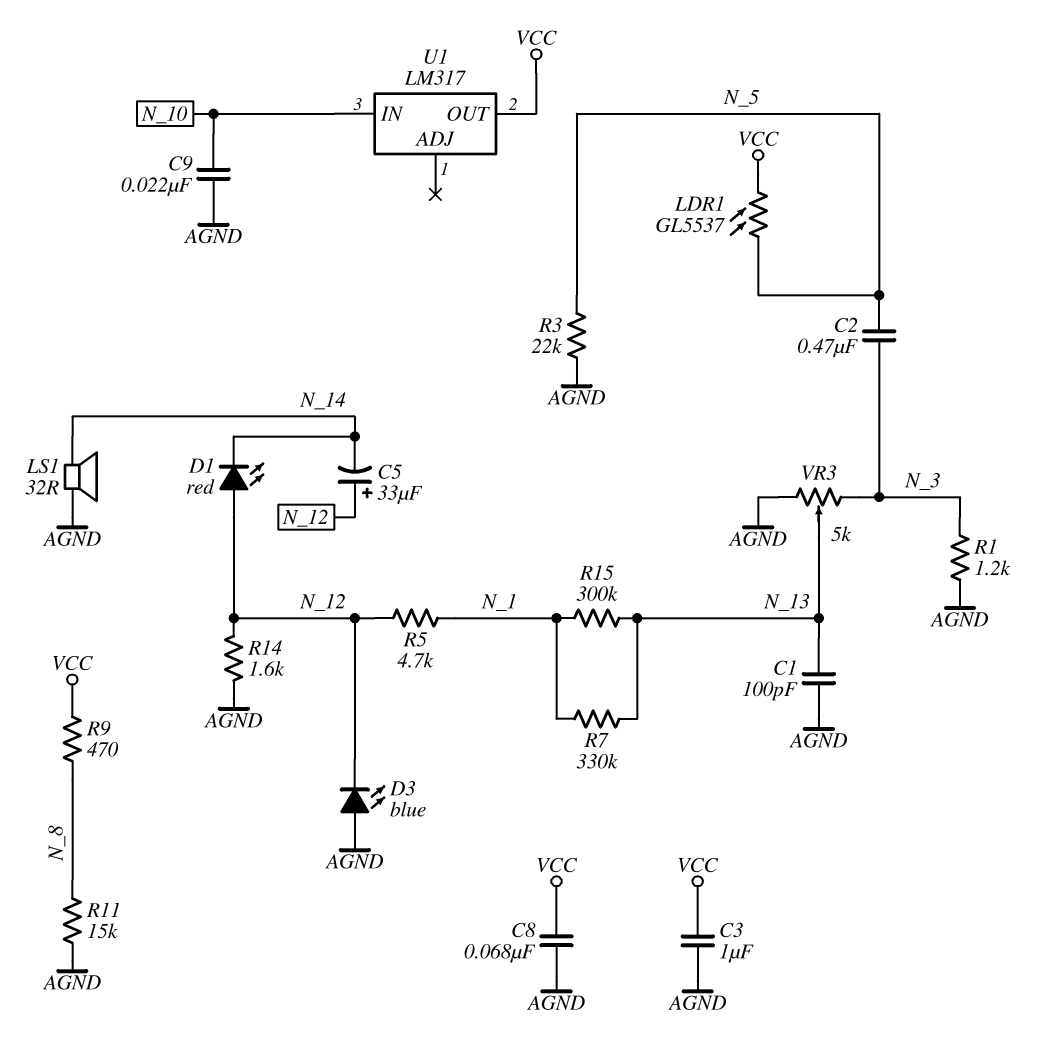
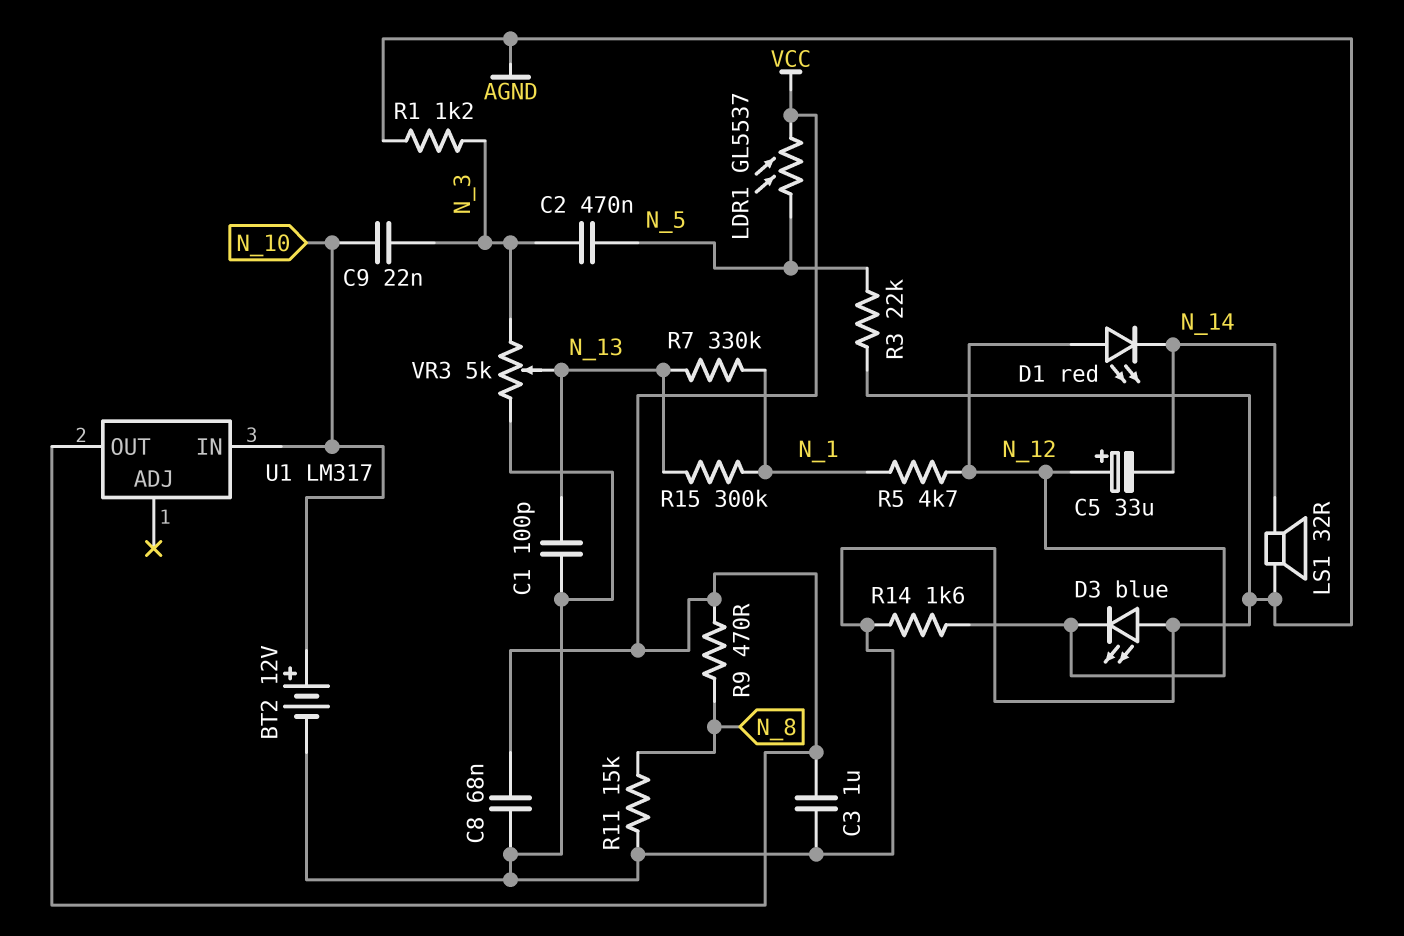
BT2: none -> 12V (plus N_10, minus AGND)
C9: 22nF (AGND, N_10) -> 22nF (N_3, N_10)

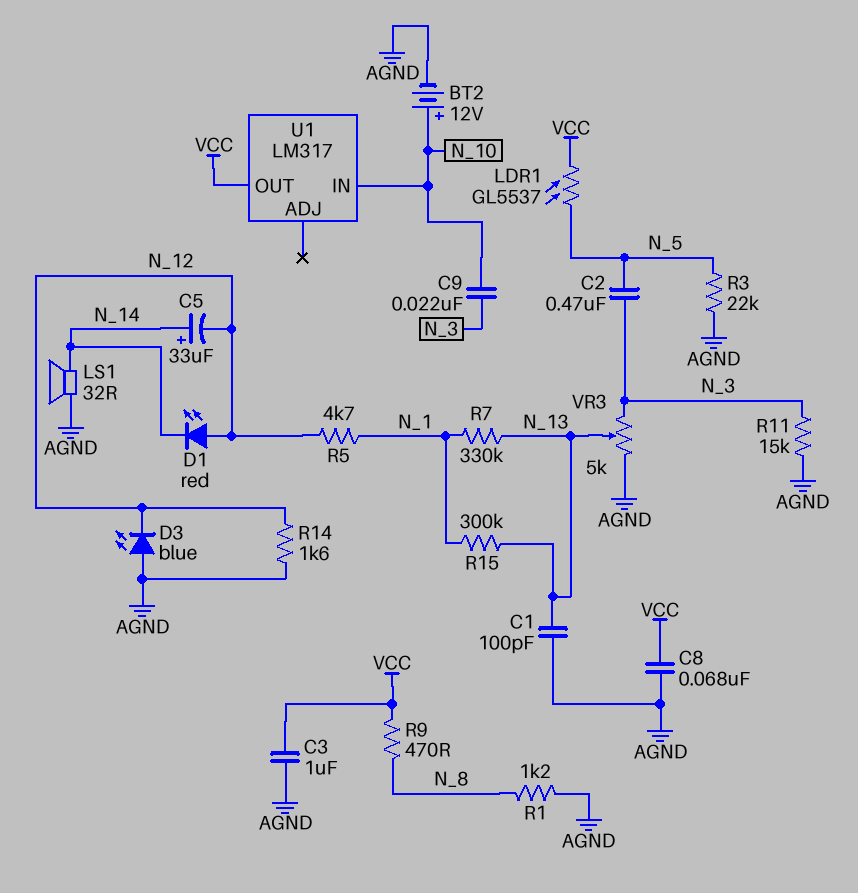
C5: 33uF (plus N_12, minus N_14) -> 33uF (plus N_14, minus N_12)
R1: 1.2k (AGND, N_3) -> 1.2k (AGND, N_8)
R11: 15k (AGND, N_8) -> 15k (AGND, N_3)

